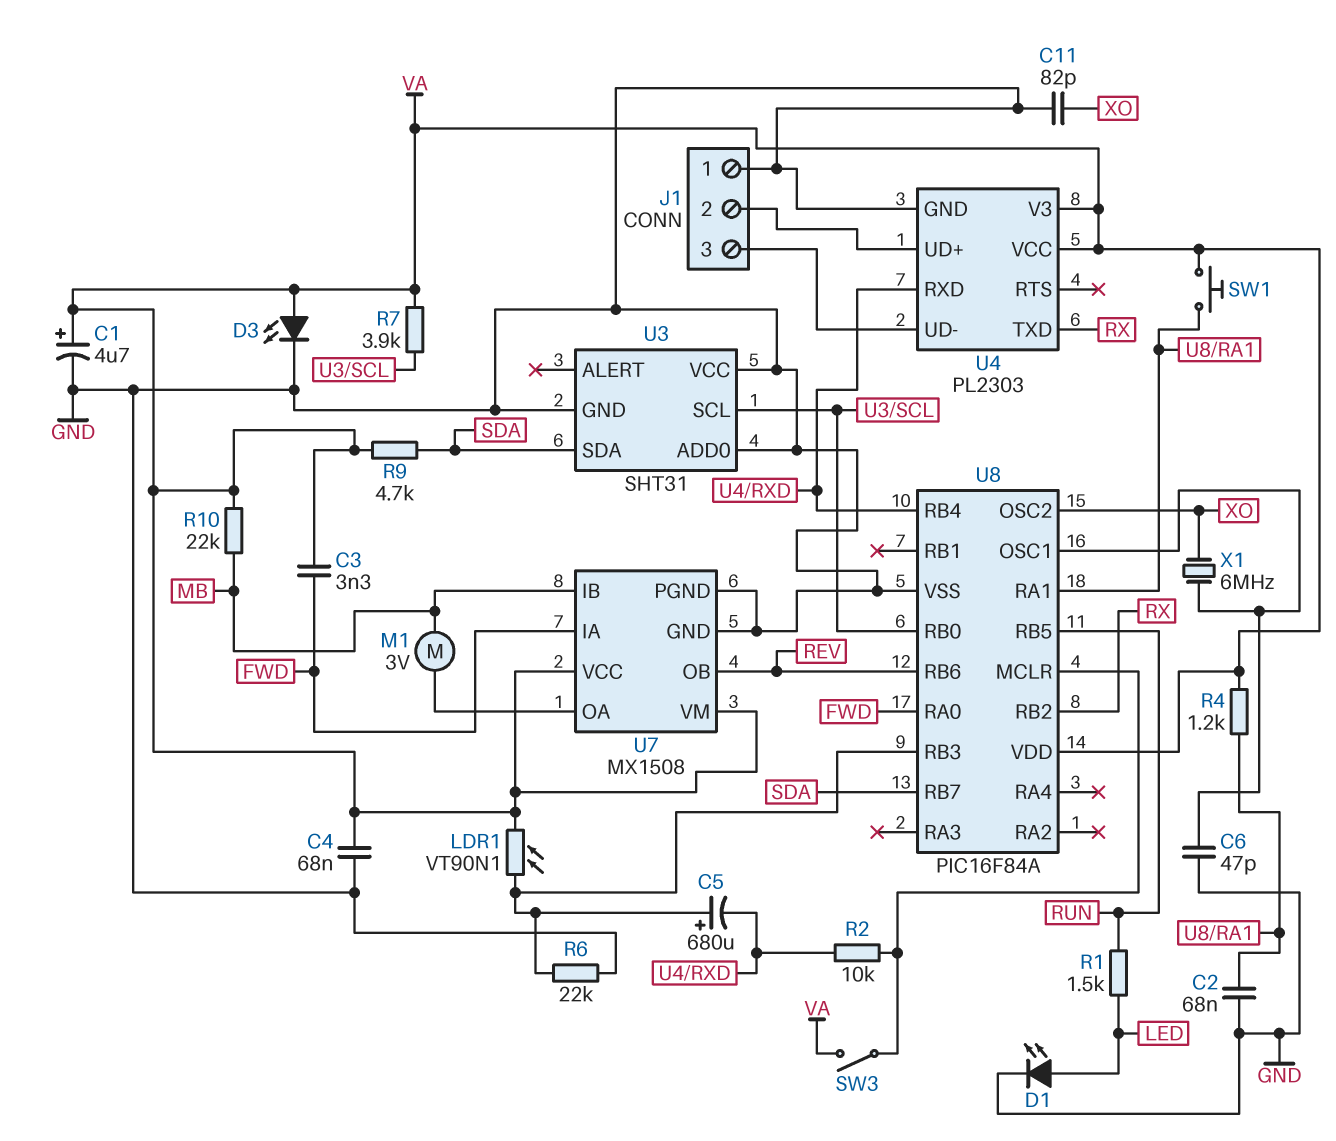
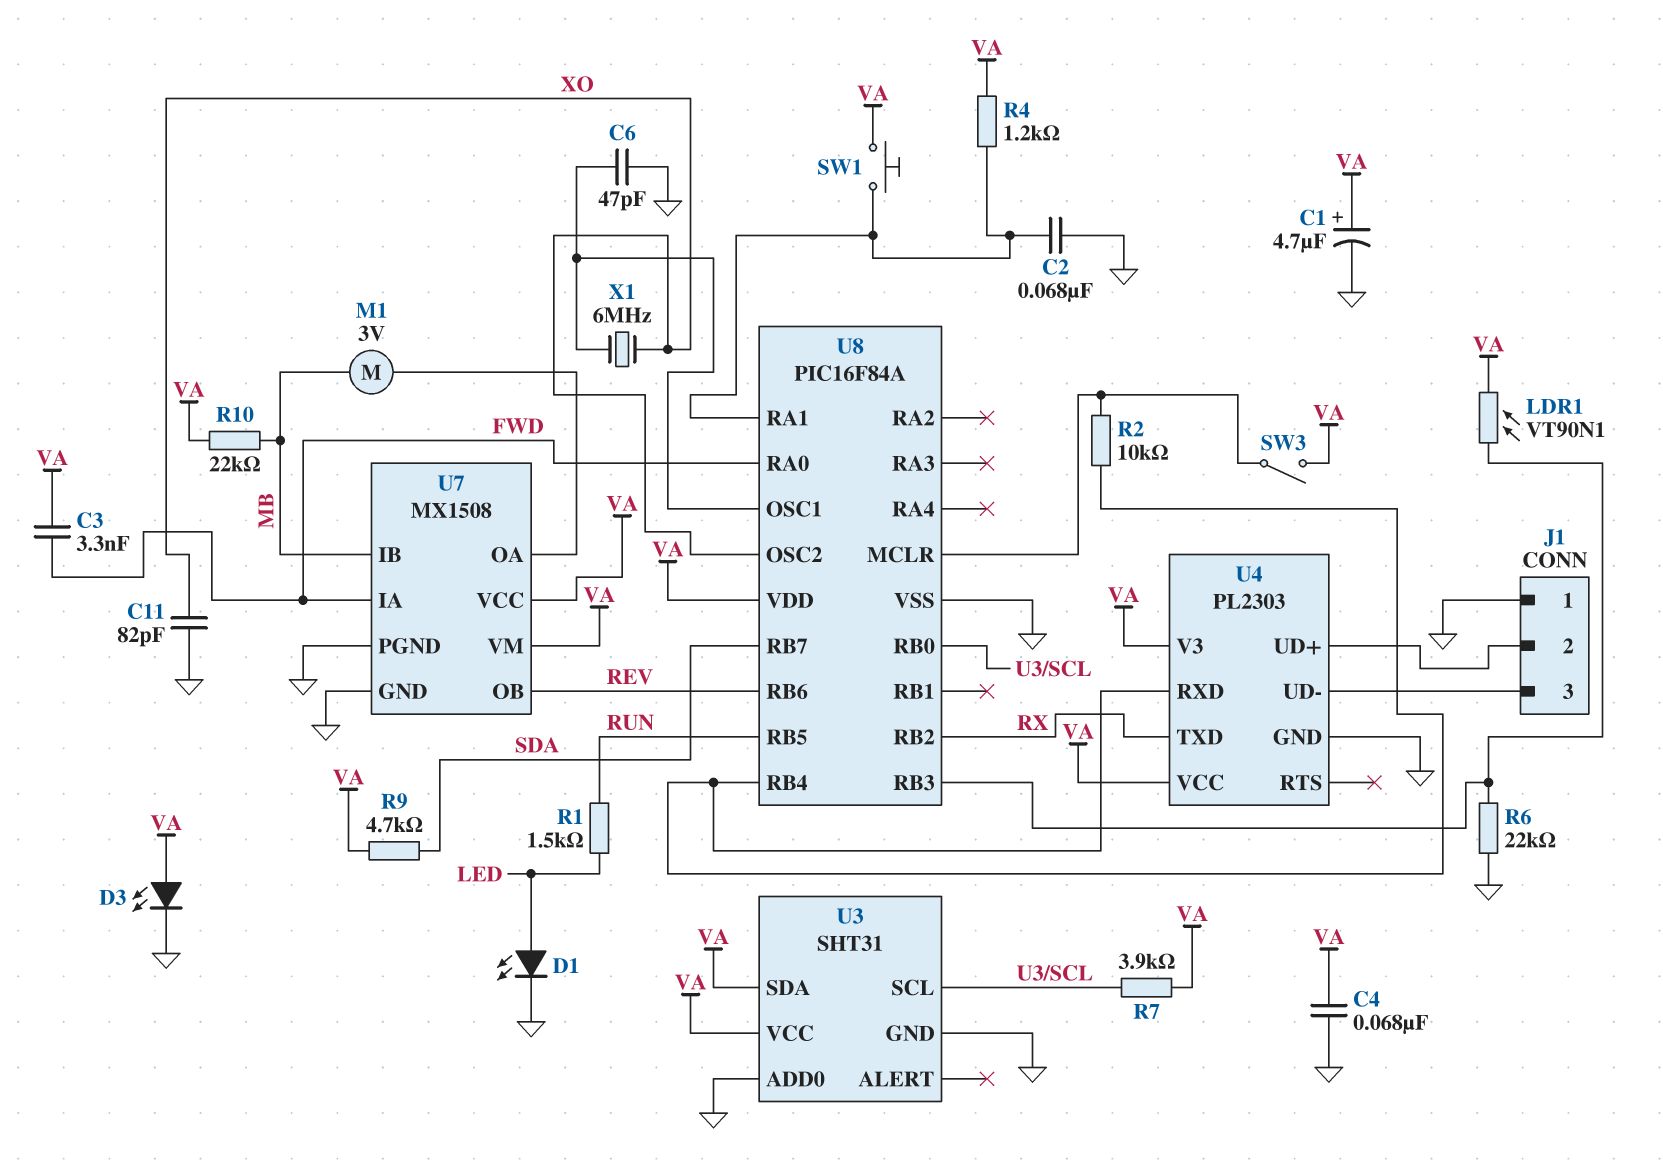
C5: 680uF (plus U8/RB3, minus U4/RXD) -> none
U3 pin SDA: SDA -> VA
U3 pin VCC: GND -> VA

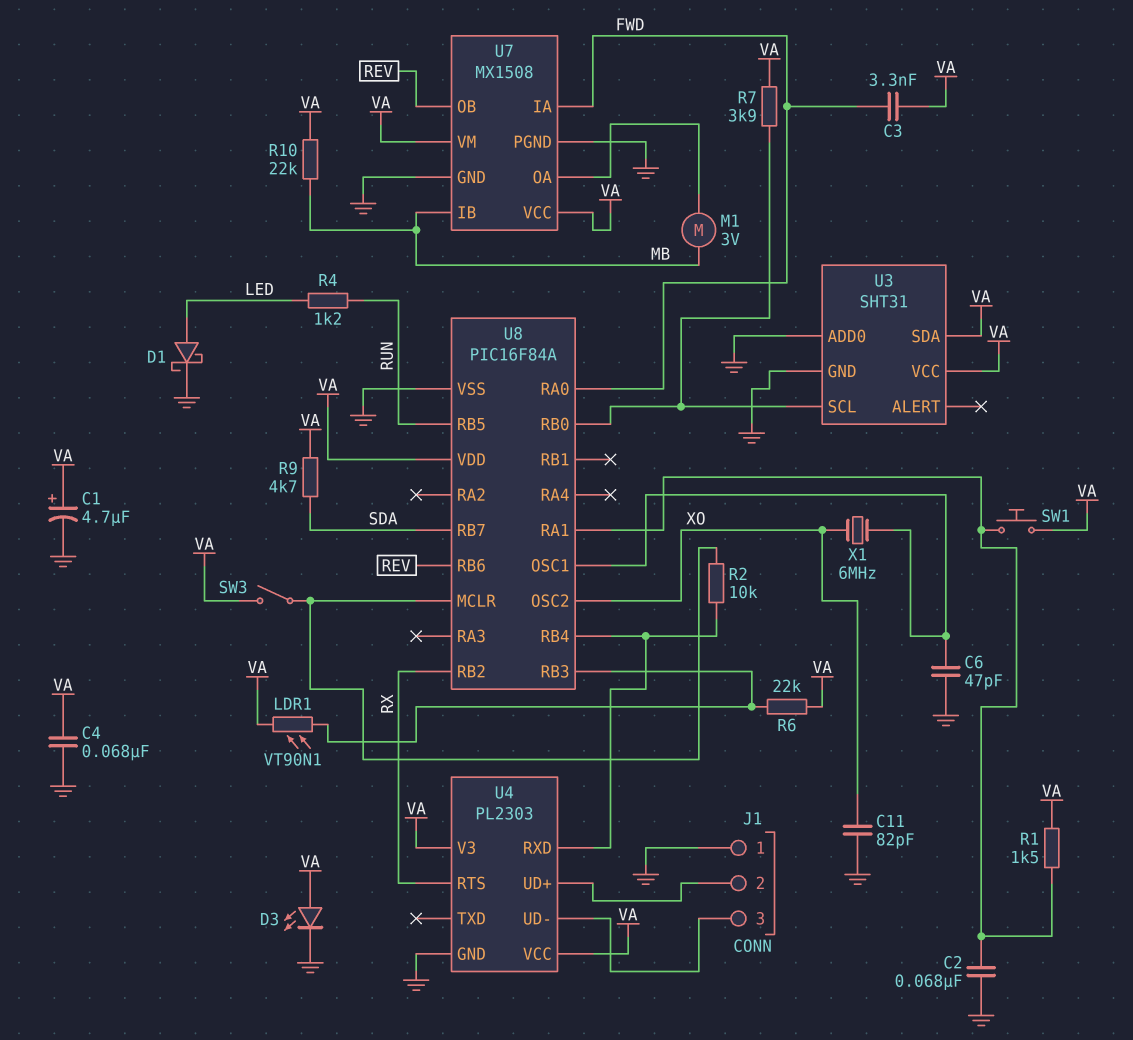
D1: LED (A LED, K GND) -> schottky (A LED, K GND)
R1: 1.5k (LED, RUN) -> 1.5k (U8/RA1, VA)
R4: 1.2k (U8/RA1, VA) -> 1.2k (LED, RUN)
R6: 22k (GND, U8/RB3) -> 22k (U8/RB3, VA)
U4 pin RTS: none -> RX
U4 pin TXD: RX -> none

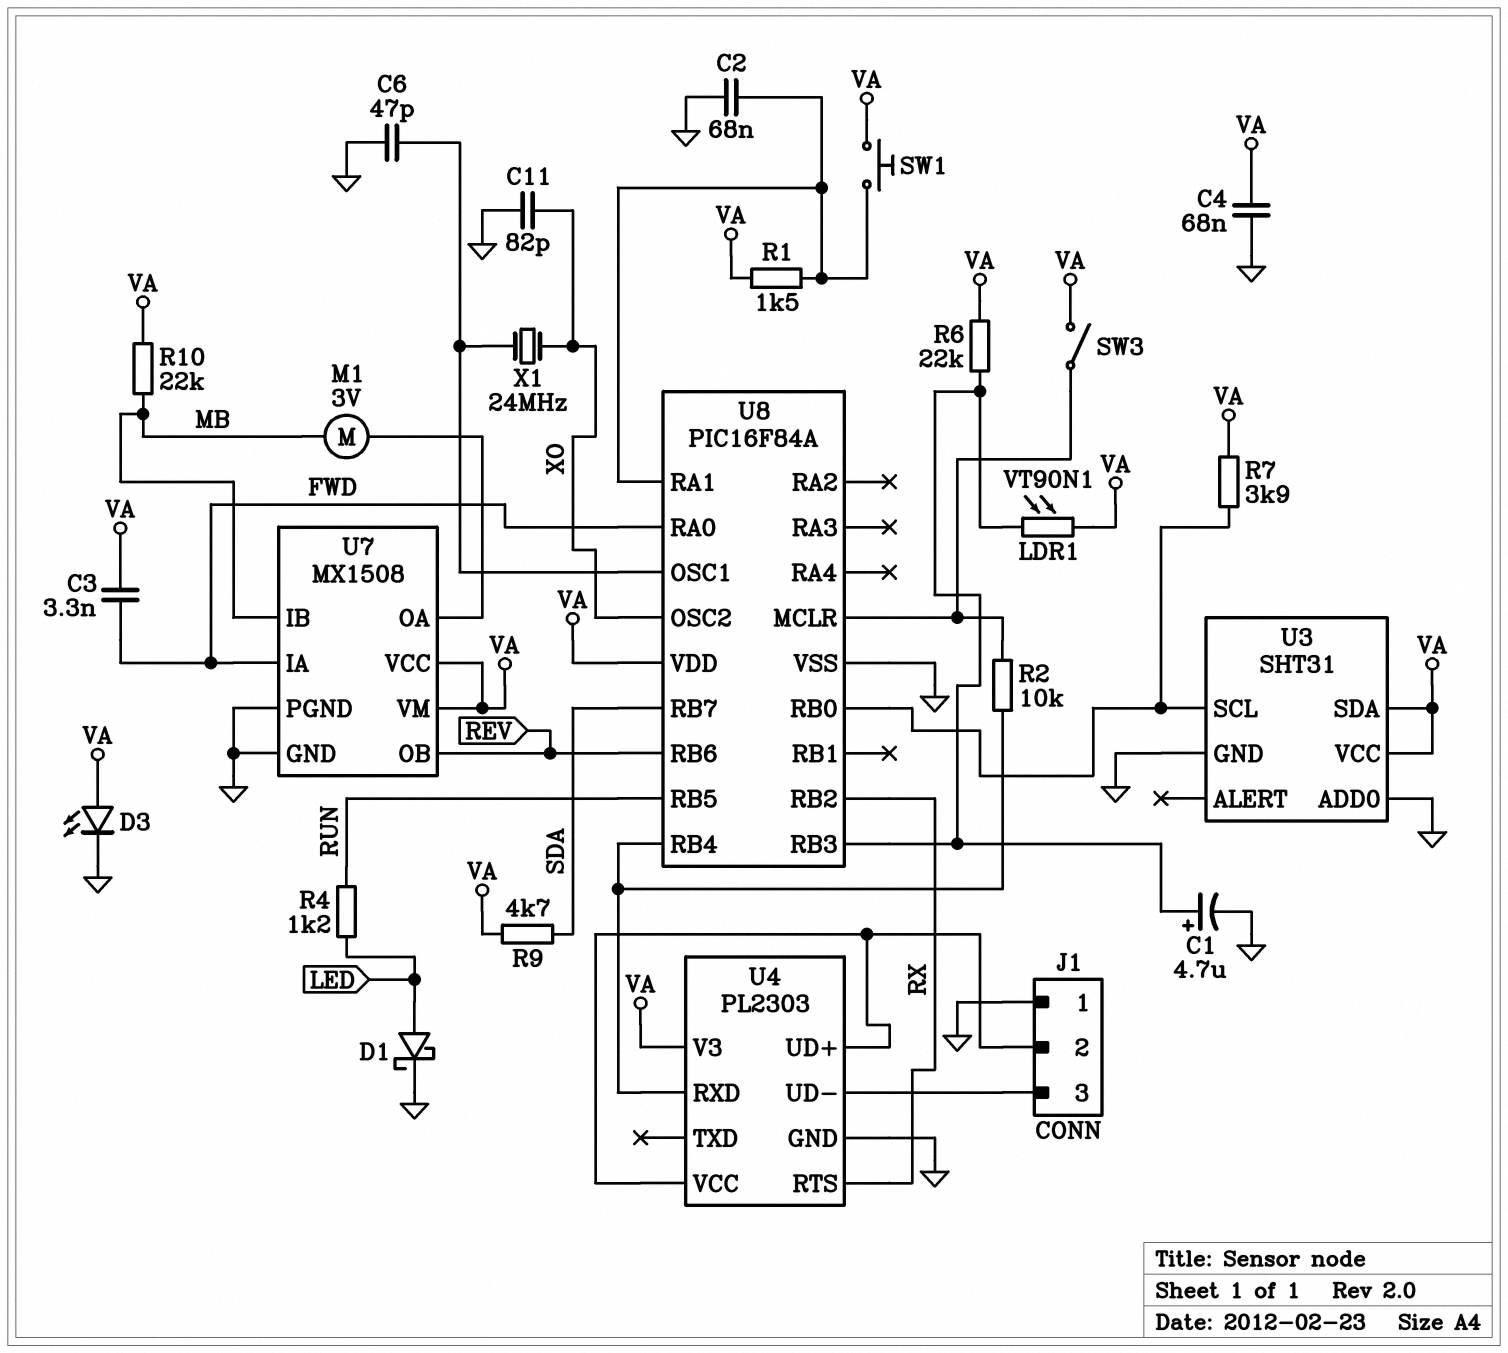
C1: 4.7uF (plus VA, minus GND) -> 4.7uF (plus U8/RB3, minus GND)
U4 pin VCC: VA -> J1/2
X1: 6MHz (U8/OSC1, XO) -> 24MHz (U8/OSC1, XO)

